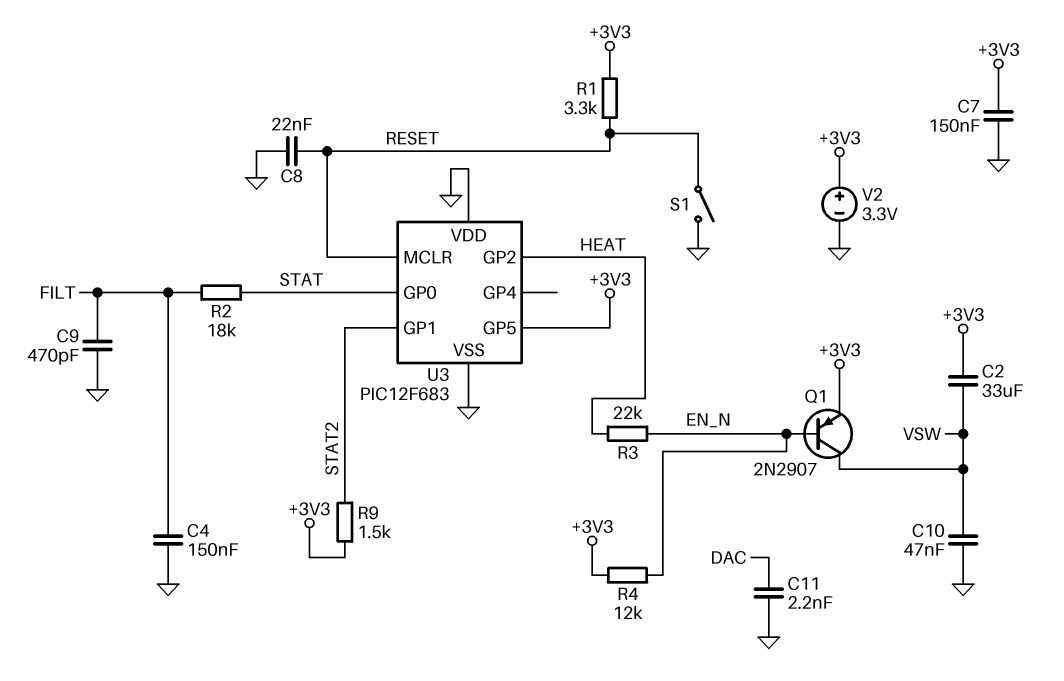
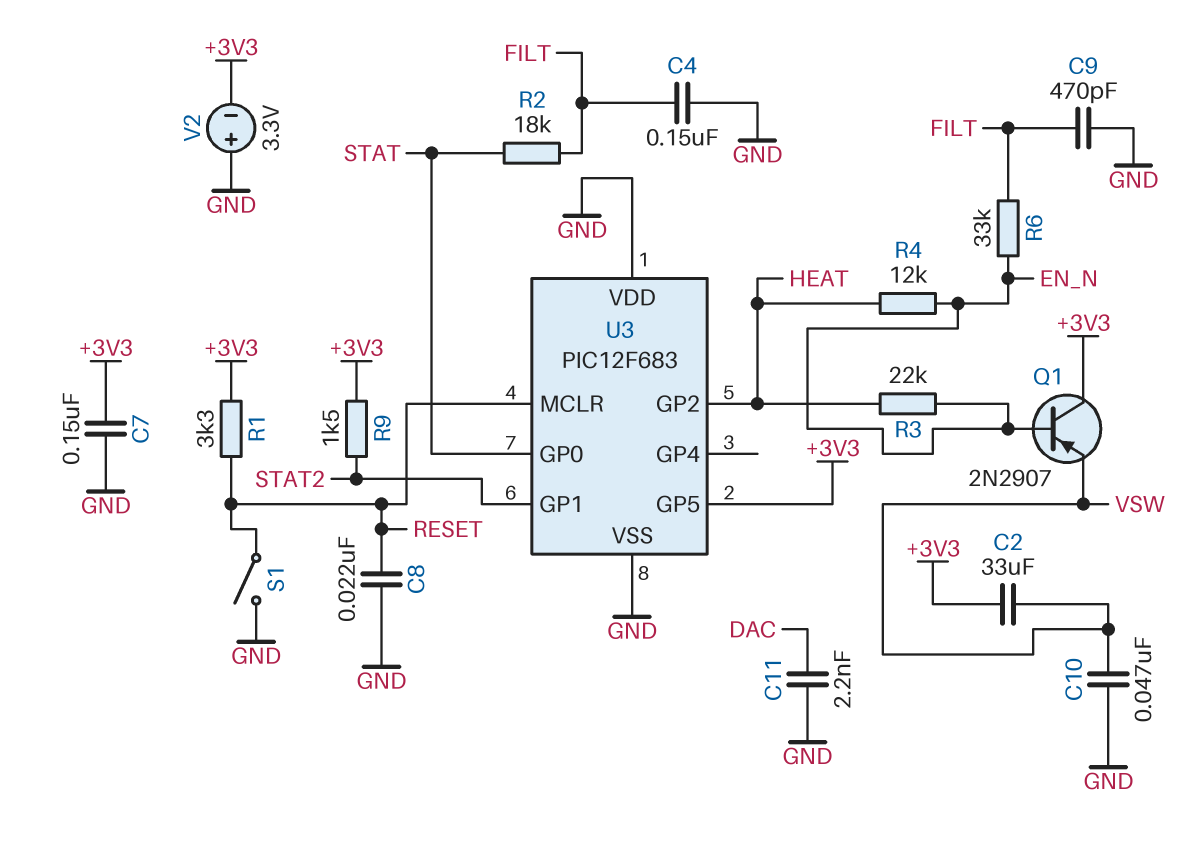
Q1: PNP 2N2907 (B EN_N, C VSW, E +3V3) -> PNP 2N2907 (B EN_N, C +3V3, E VSW)
R4: 12k (+3V3, EN_N) -> 12k (EN_N, HEAT)
R6: none -> 33k (EN_N, FILT)
V2: 3.3V (plus +3V3, minus GND) -> 3.3V (plus GND, minus +3V3)

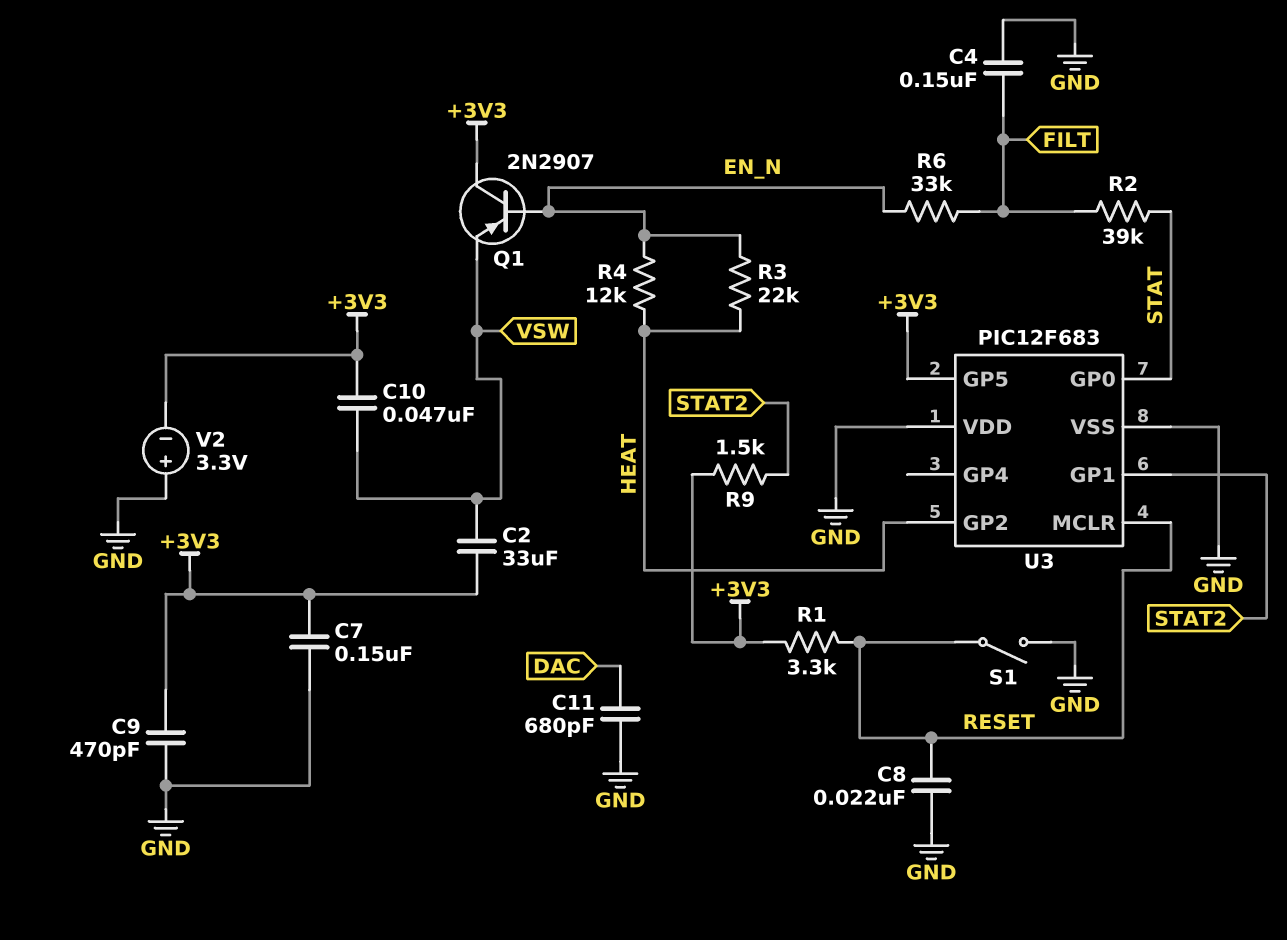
C9: 470pF (FILT, GND) -> 470pF (+3V3, GND)
C10: 47nF (GND, VSW) -> 47nF (+3V3, VSW)
C11: 2.2nF (DAC, GND) -> 680pF (DAC, GND)
R2: 18k (FILT, STAT) -> 39k (FILT, STAT)

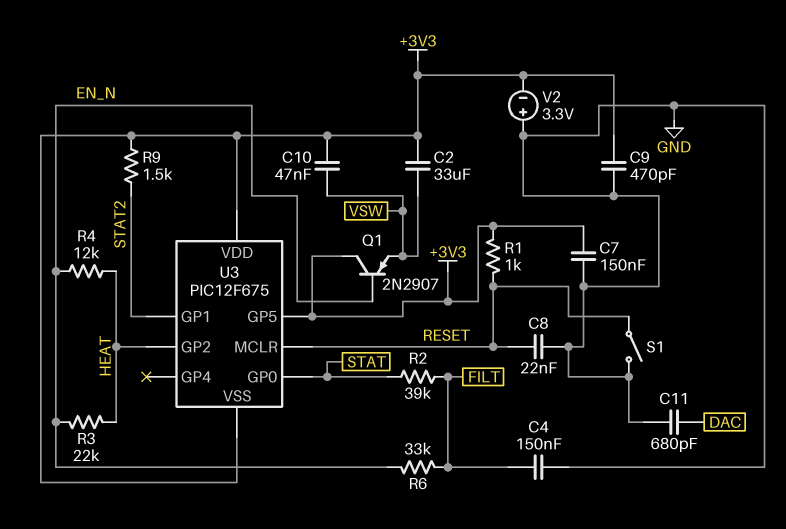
R1: 3.3k (+3V3, RESET) -> 1k (+3V3, RESET)
U3: PIC12F683 -> PIC12F675
U3 pin VDD: GND -> +3V3
U3 pin VSS: GND -> +3V3

